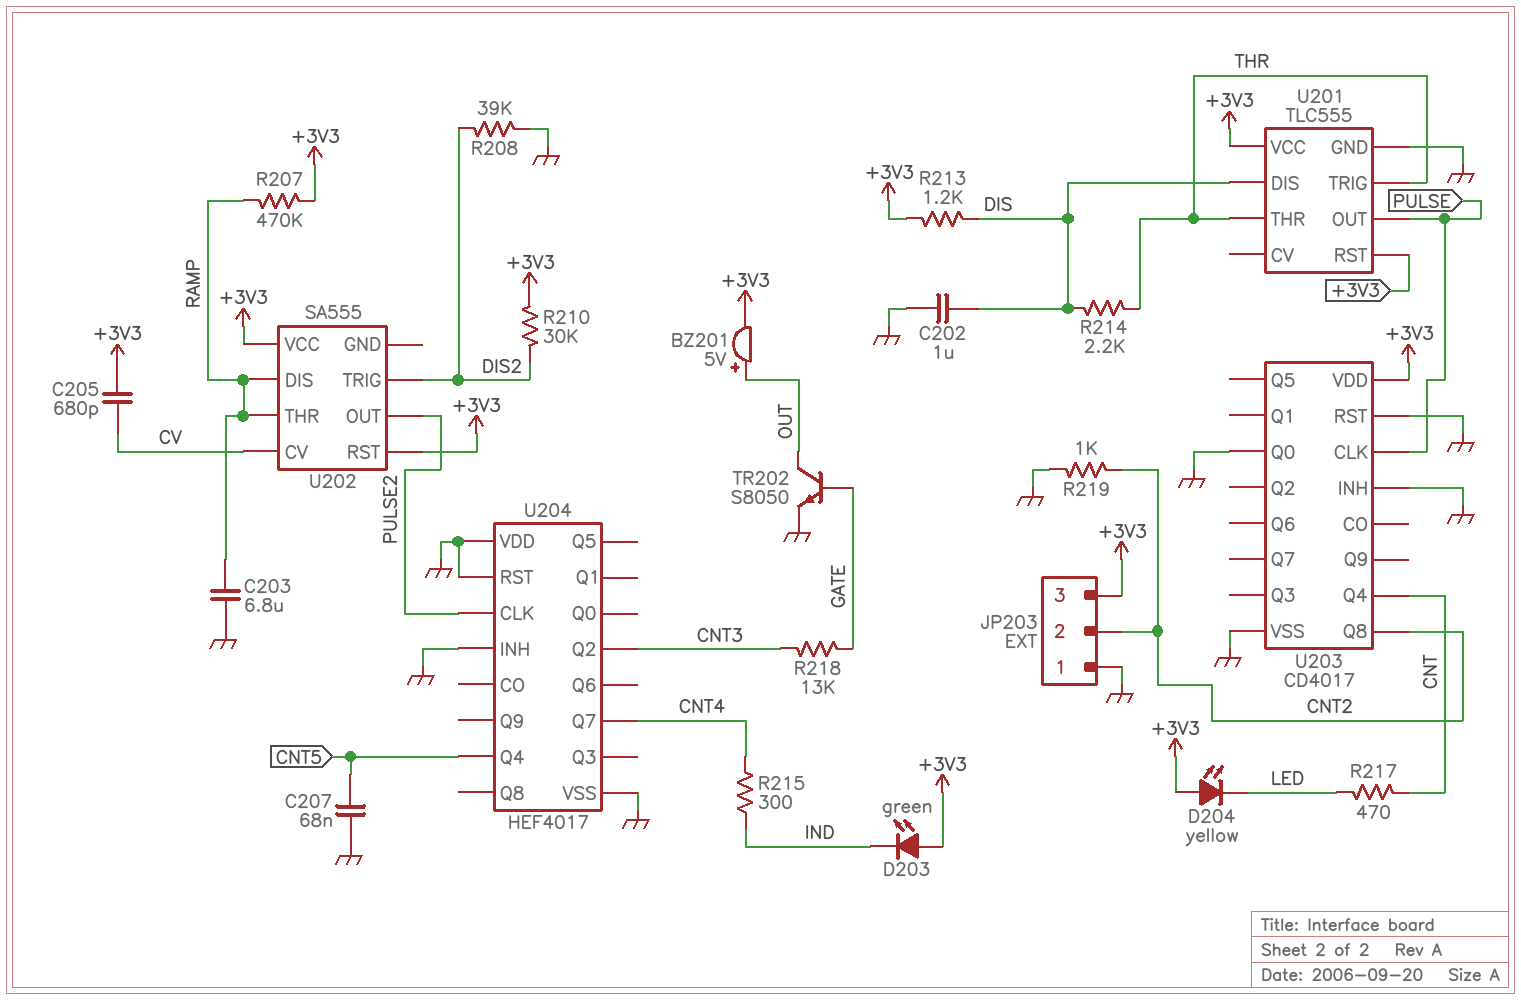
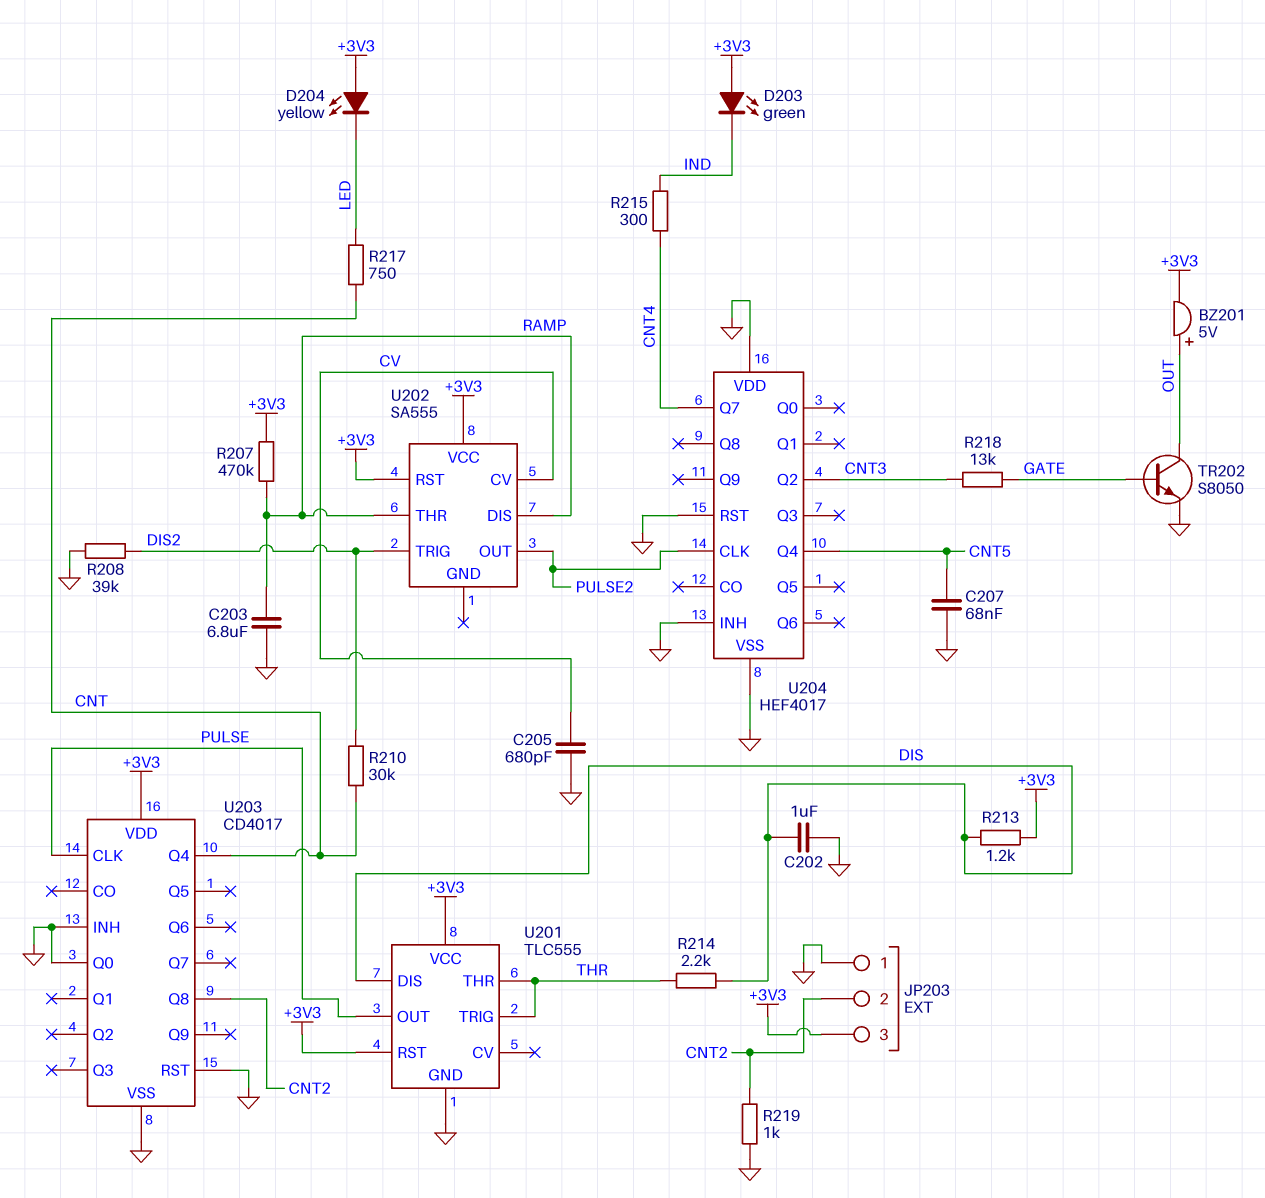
C205: 680pF (+3V3, CV) -> 680pF (CV, GND)
R210: 30k (+3V3, DIS2) -> 30k (CNT, DIS2)
R217: 470 (CNT, LED) -> 750 (CNT, LED)

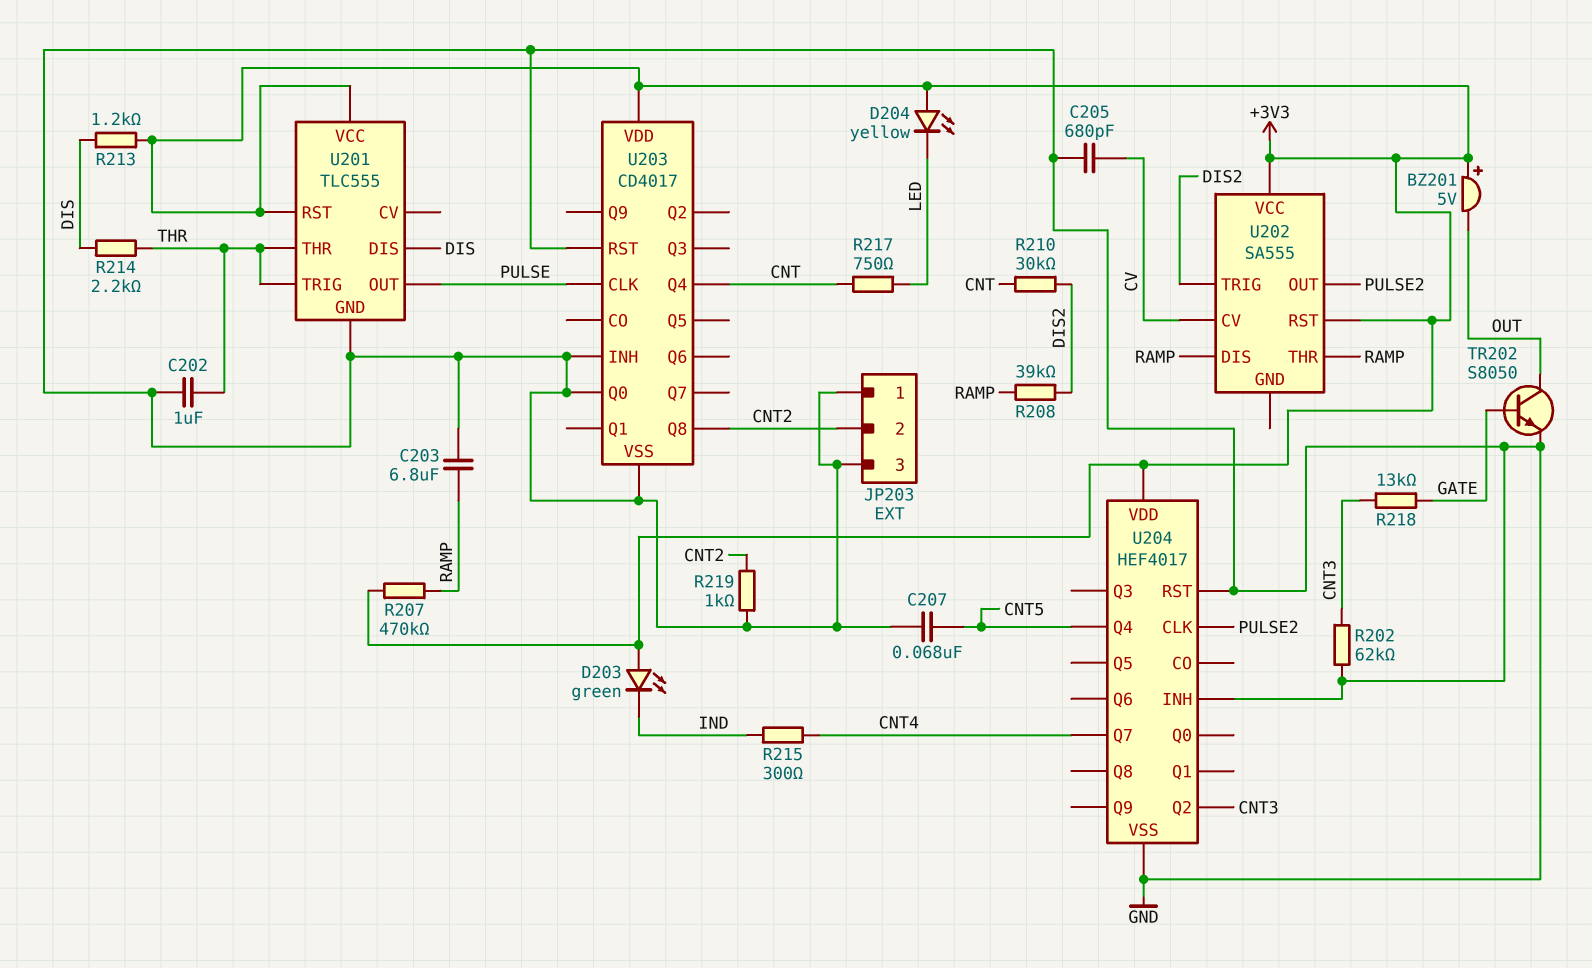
BZ201: buzzer 5V (plus OUT, minus +3V3) -> buzzer 5V (plus +3V3, minus OUT)
C202: 1uF (DIS, GND) -> 1uF (GND, THR)
JP203 pin 3: +3V3 -> GND
R202: none -> 62k (CNT3, GND)
R208: 39k (DIS2, GND) -> 39k (DIS2, RAMP)
U204 pin VDD: GND -> +3V3

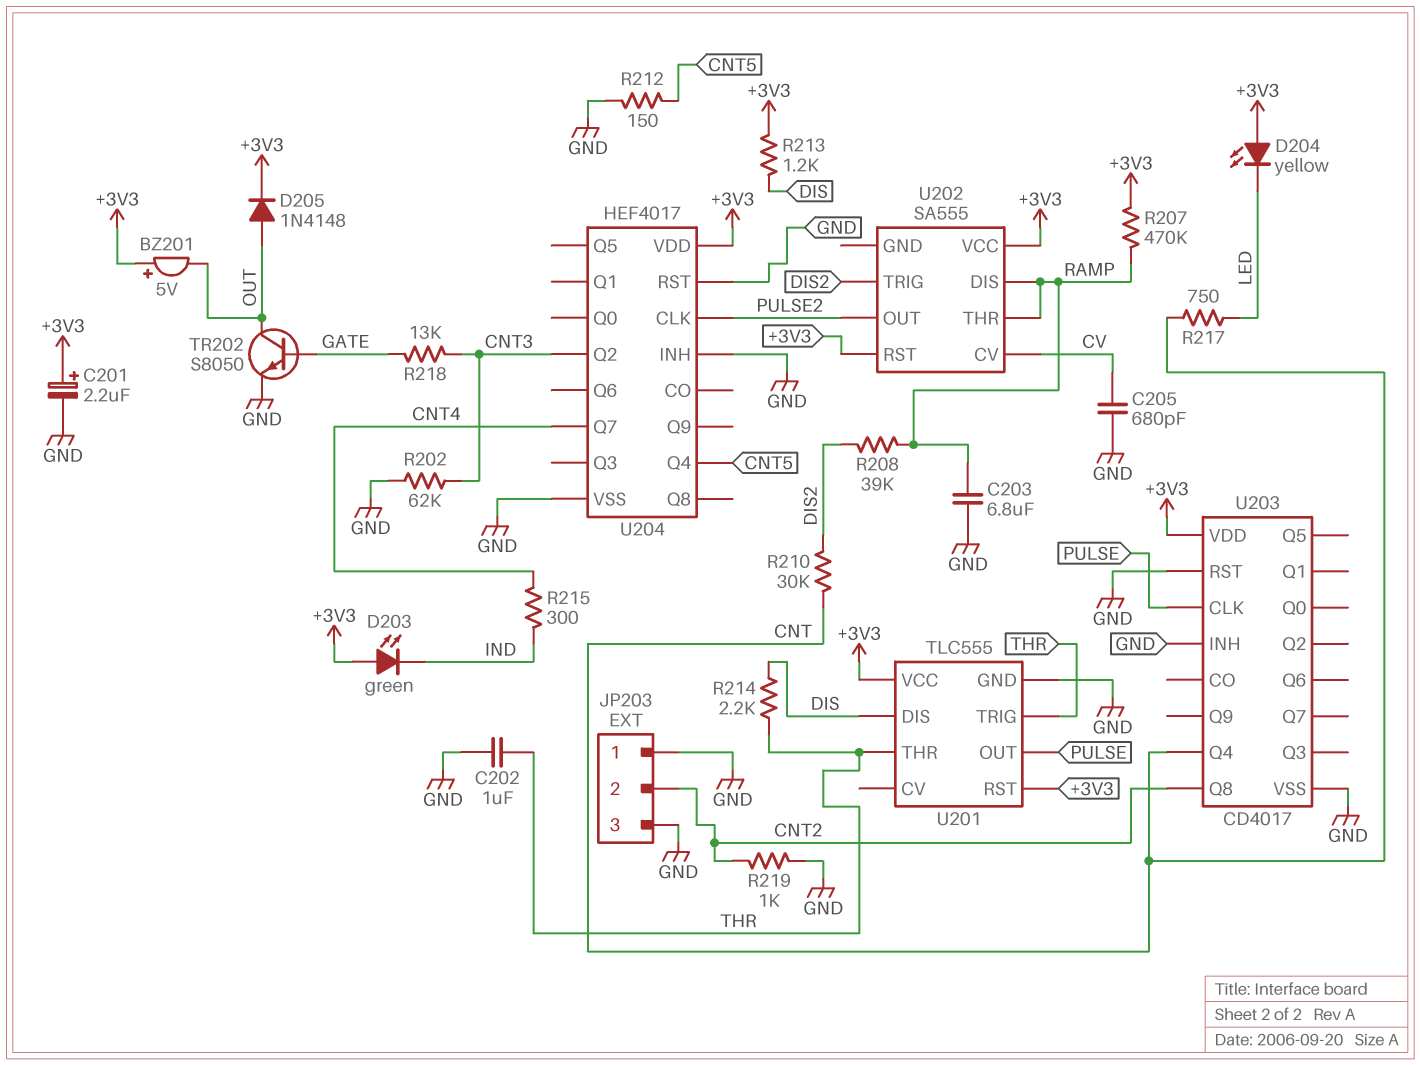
C201: none -> 2.2uF (plus +3V3, minus GND)
C207: 68nF (CNT5, GND) -> none
D205: none -> diode 1N4148 (A OUT, K +3V3)
R212: none -> 150 (CNT5, GND)
U203 pin Q0: GND -> none

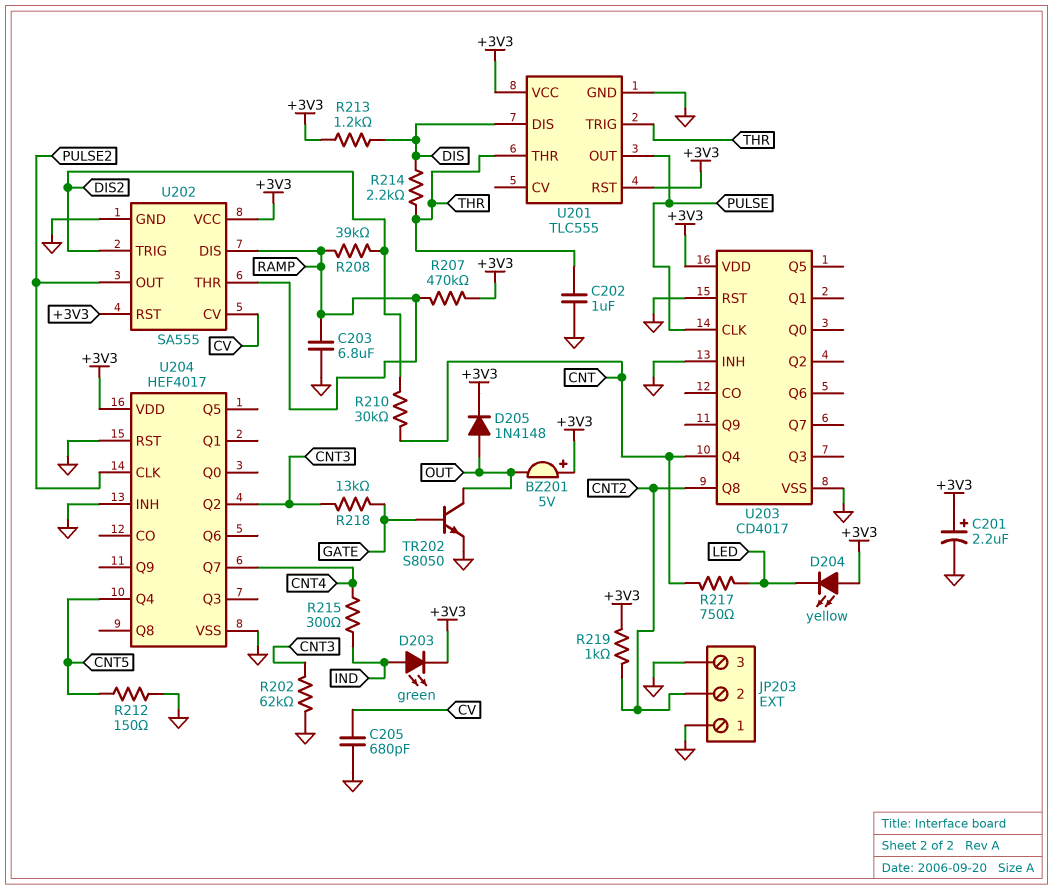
D203: LED green (A +3V3, K IND) -> LED green (A IND, K +3V3)
R219: 1k (CNT2, GND) -> 1k (+3V3, CNT2)
U202 pin GND: none -> GND

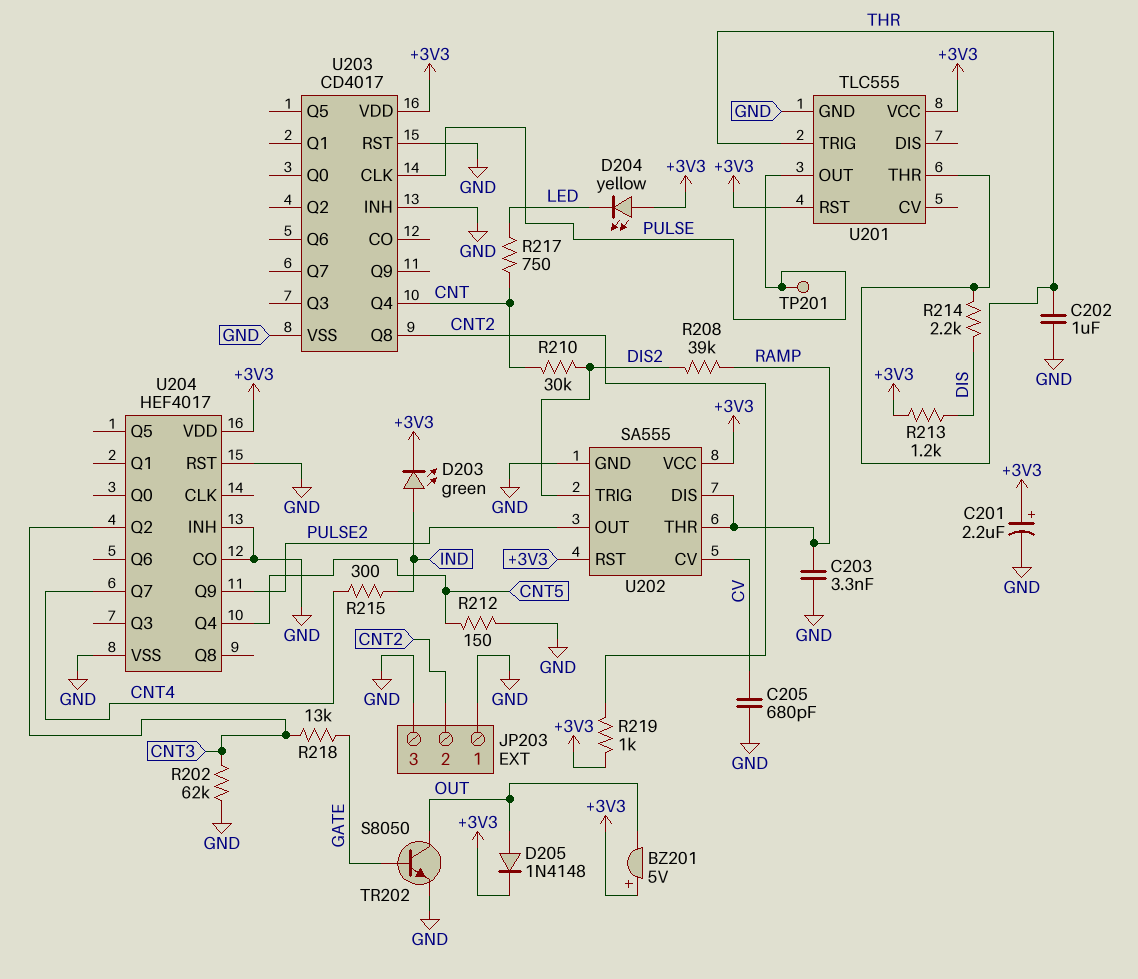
C203: 6.8uF (GND, RAMP) -> 3.3nF (GND, RAMP)
R207: 470k (+3V3, RAMP) -> none
TP201: none -> test point (PULSE)
U201 pin DIS: DIS -> none
U204 pin CLK: PULSE2 -> none
U204 pin CO: none -> GND
U204 pin Q9: none -> PULSE2

